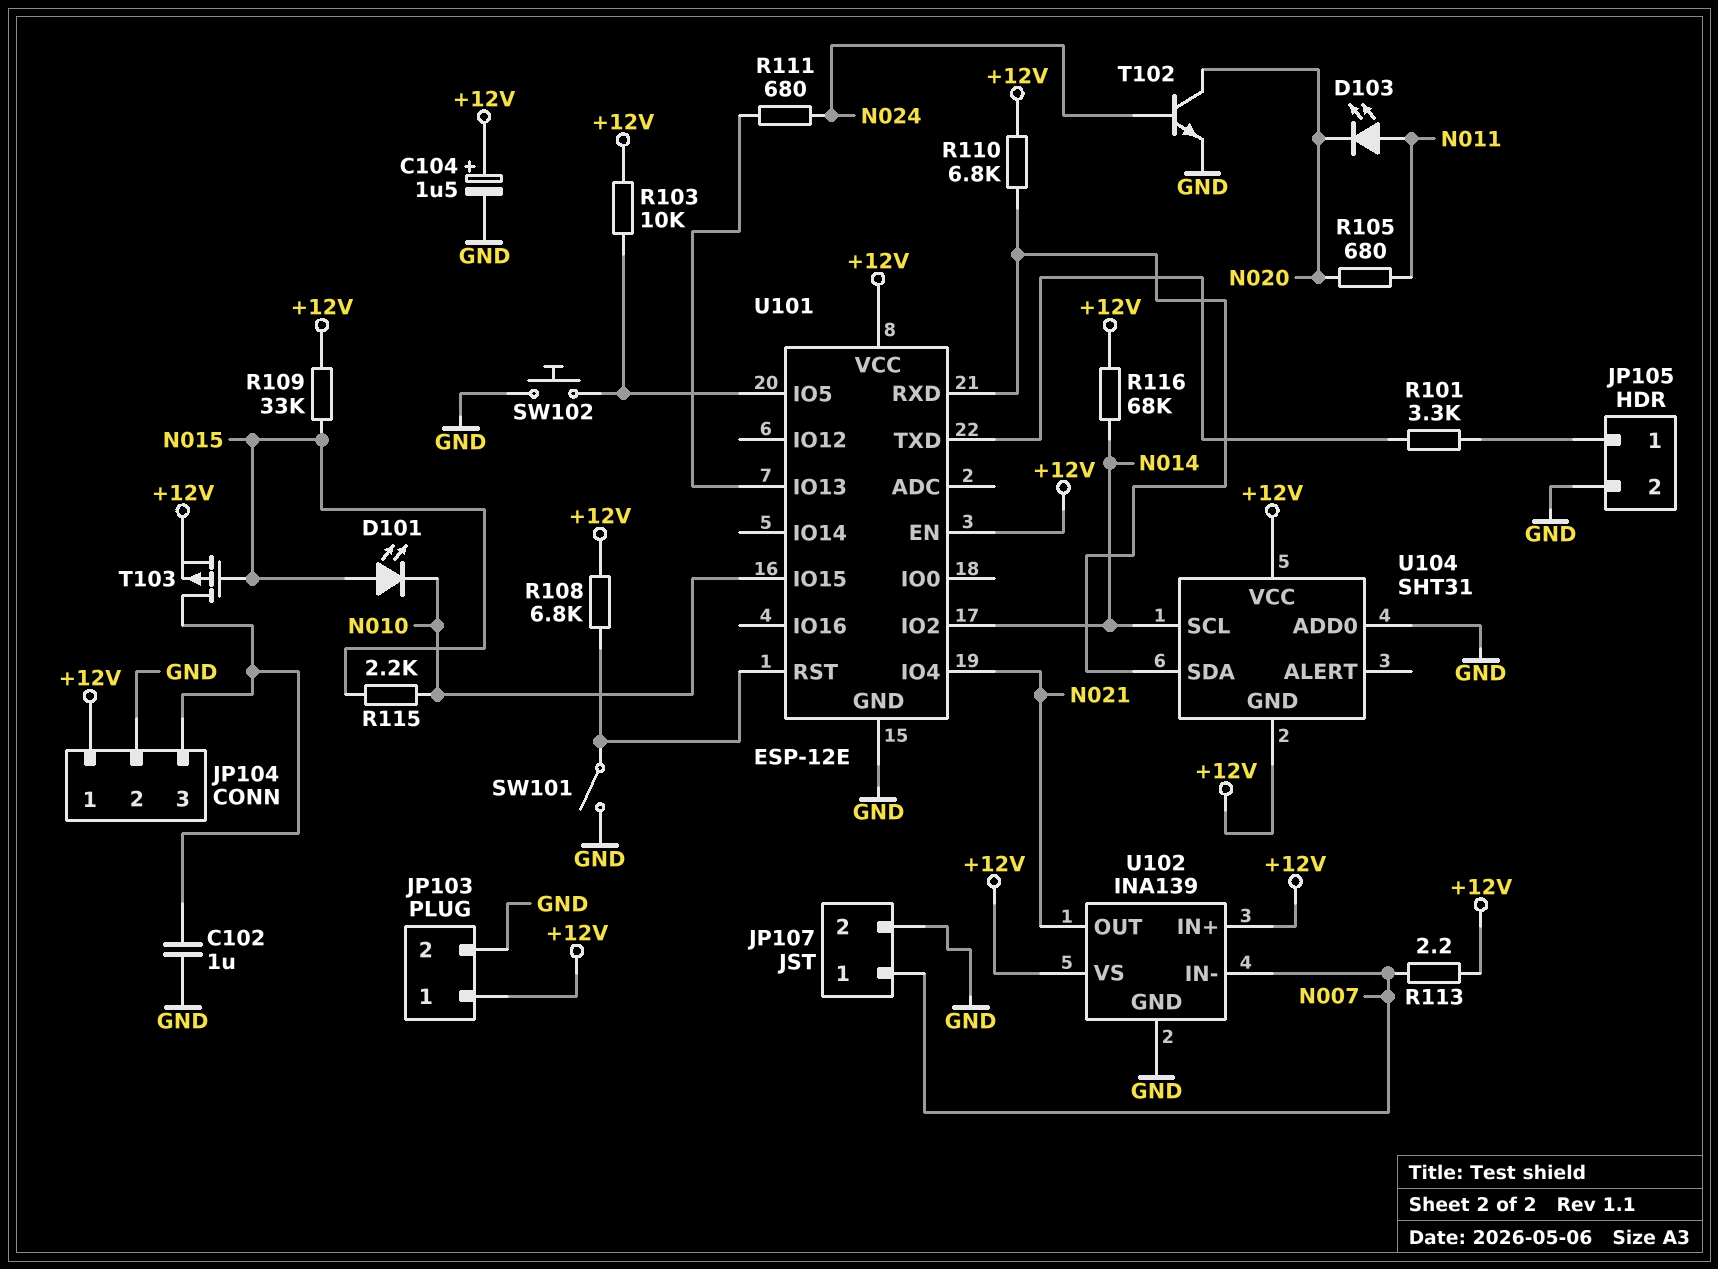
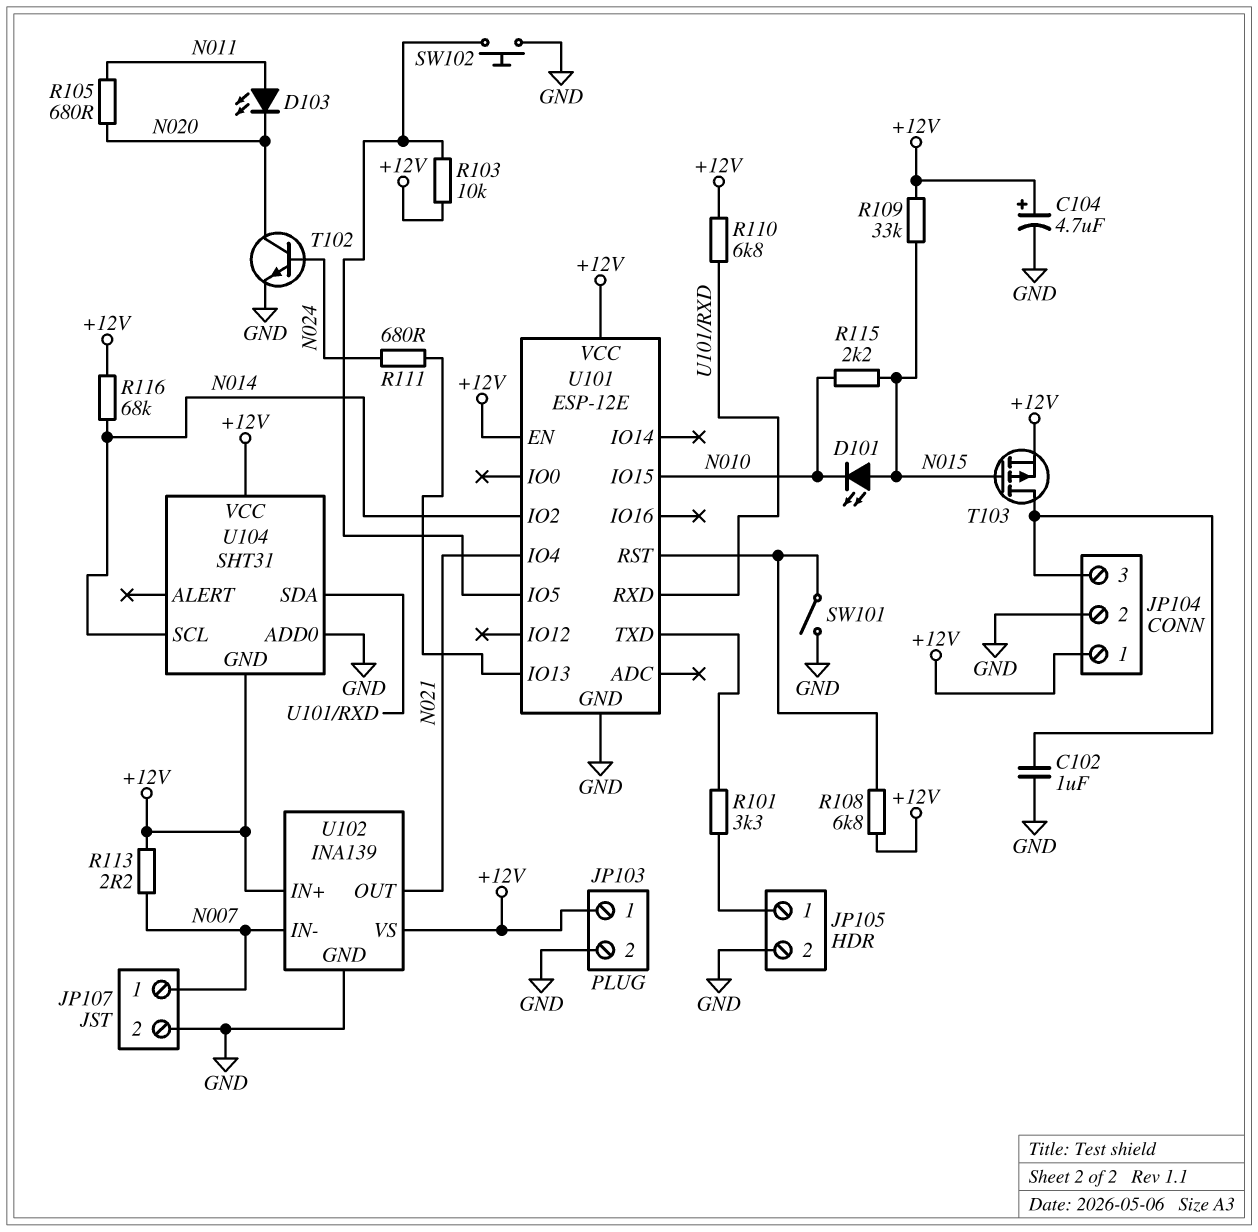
C104: 1.5uF (plus +12V, minus GND) -> 4.7uF (plus +12V, minus GND)

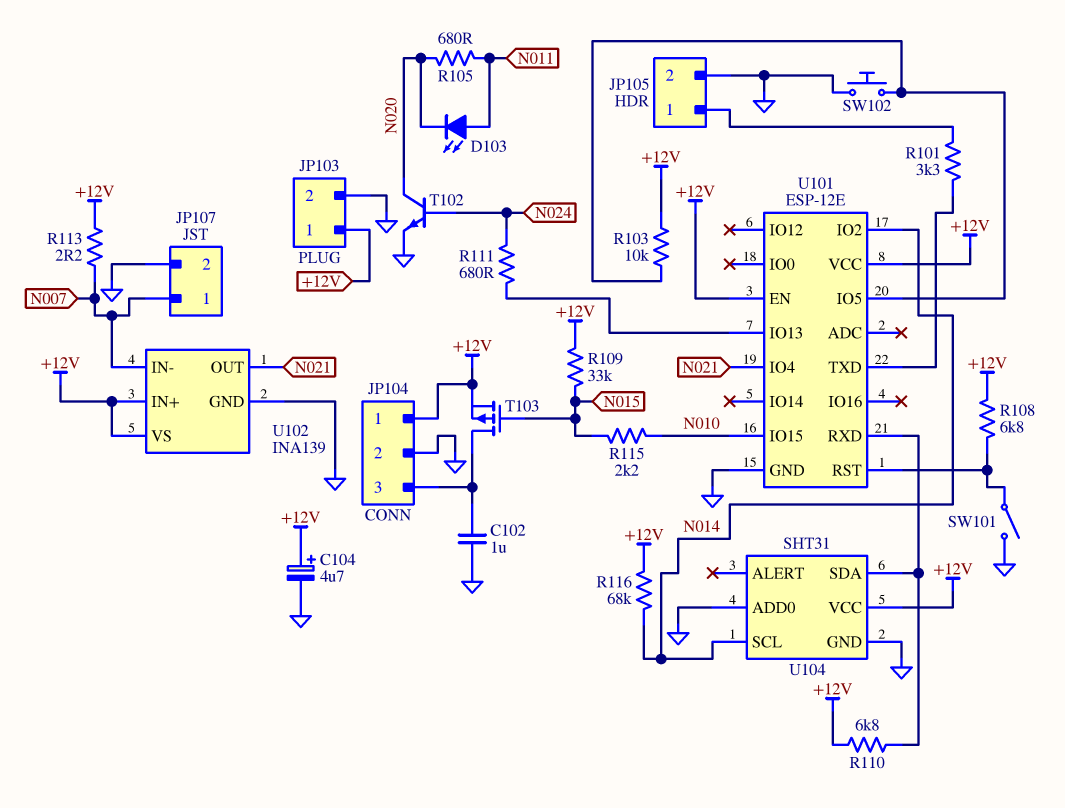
D101: LED (A N015, K N010) -> none
U104 pin GND: +12V -> GND

